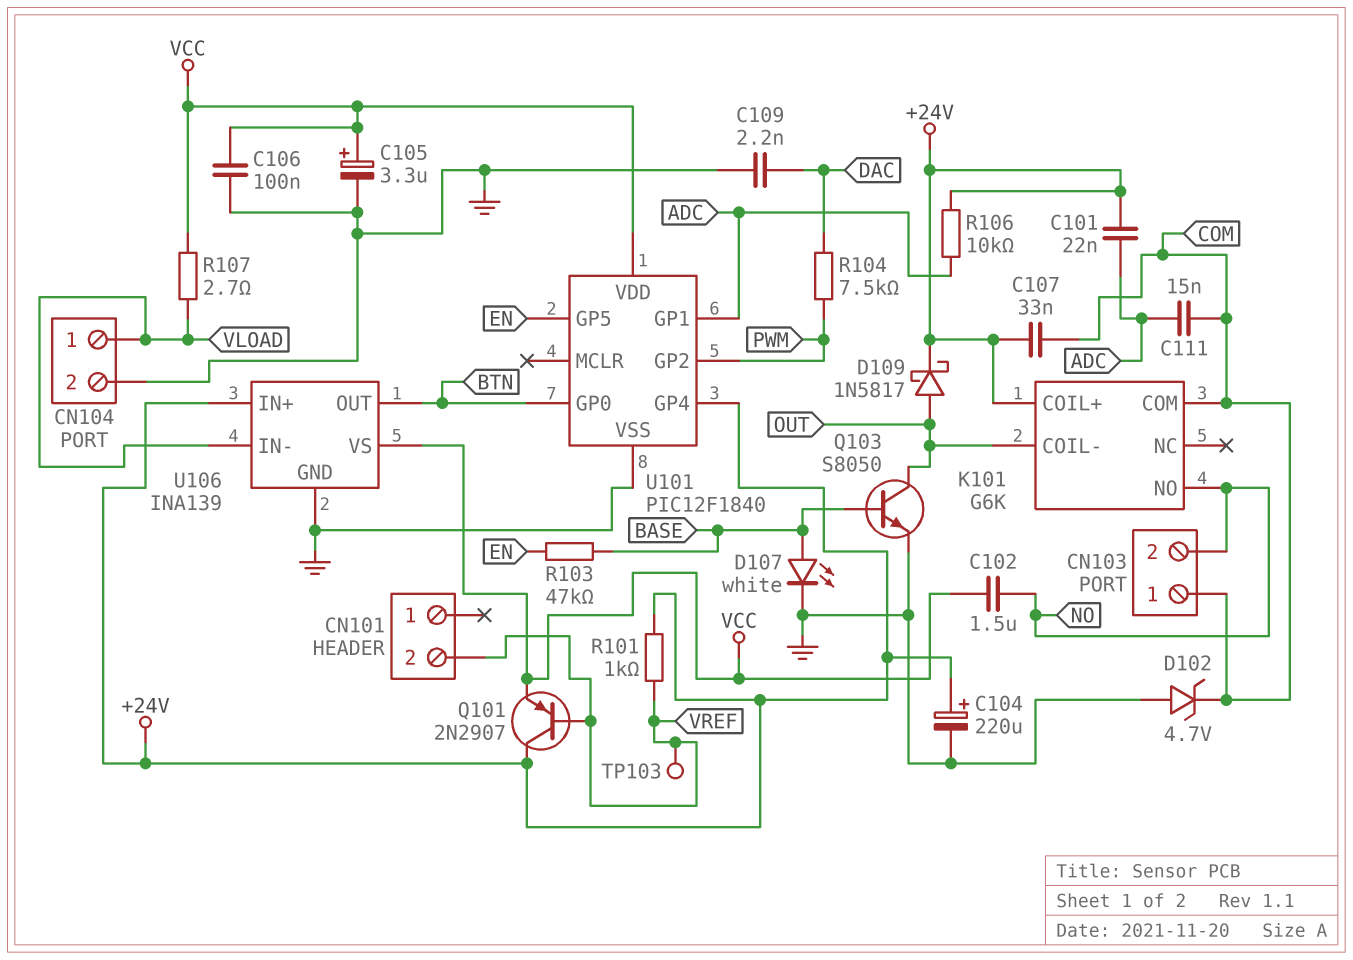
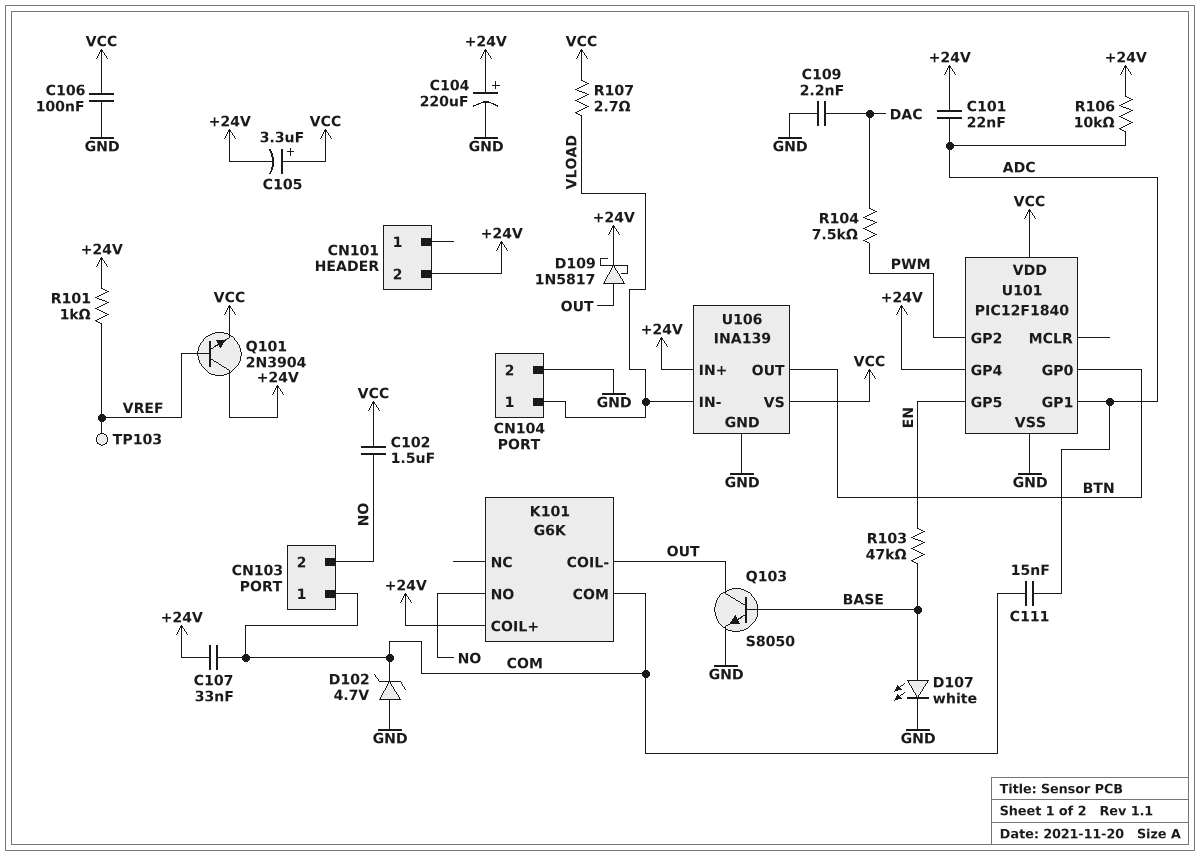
C105: 3.3uF (plus VCC, minus GND) -> 3.3uF (plus VCC, minus +24V)
CN101 pin 2: VREF -> +24V
Q101: PNP 2N2907 (B VREF, C +24V, E VCC) -> NPN 2N3904 (B VREF, C +24V, E VCC)

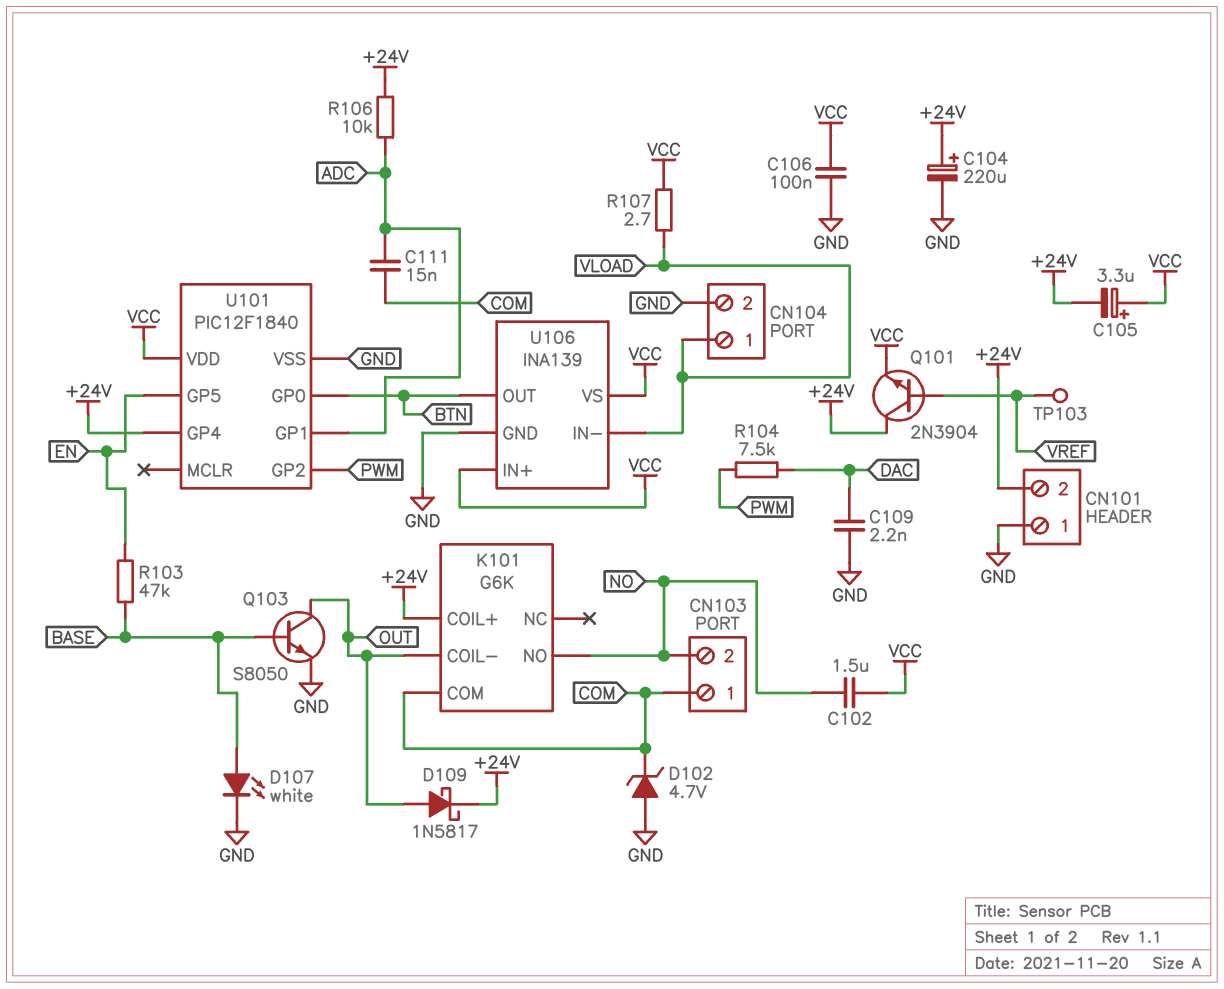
C101: 22nF (+24V, ADC) -> none
C107: 33nF (+24V, COM) -> none
CN101 pin 1: none -> GND
R101: 1k (+24V, VREF) -> none
U106 pin IN+: +24V -> VCC

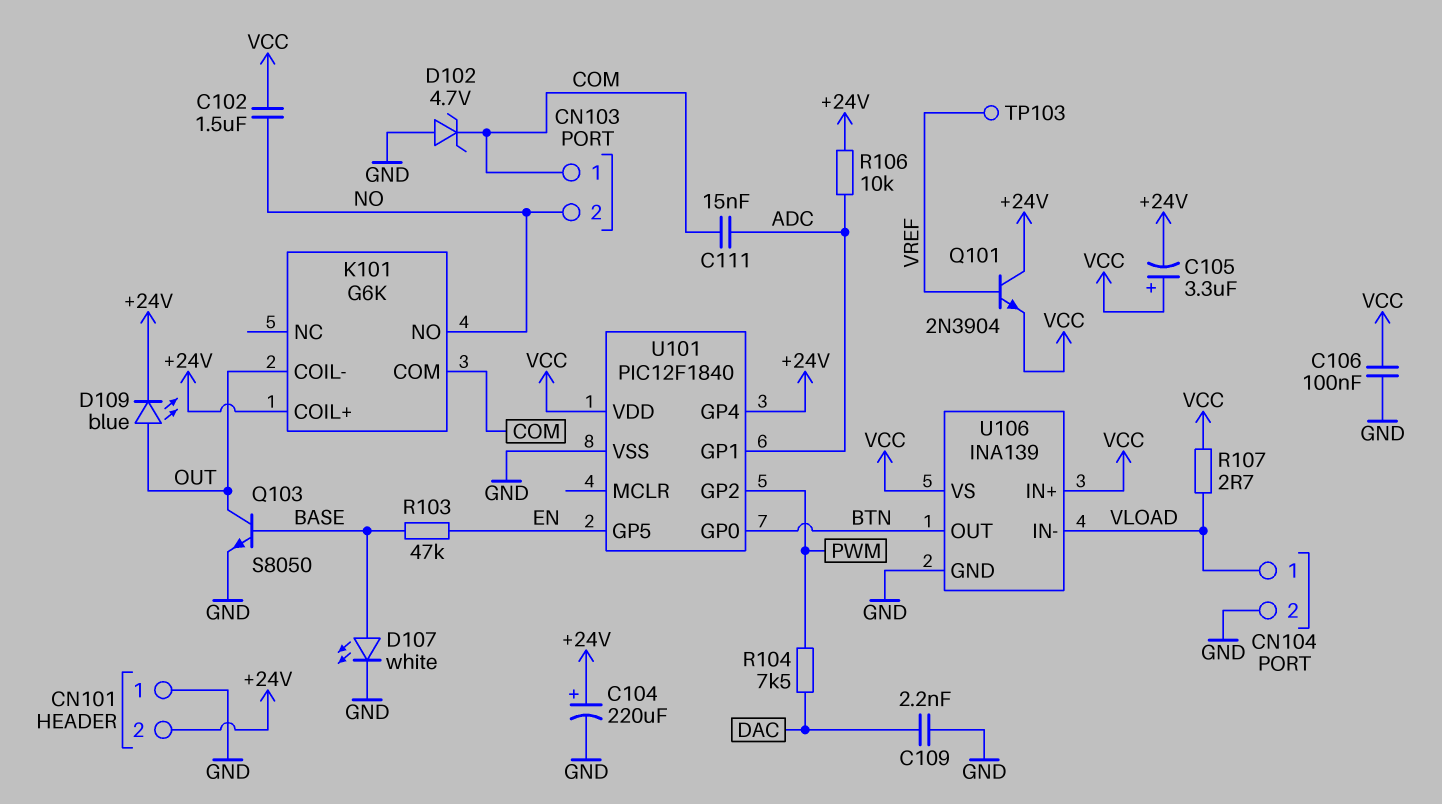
D109: schottky 1N5817 (A OUT, K +24V) -> LED blue (A OUT, K +24V)

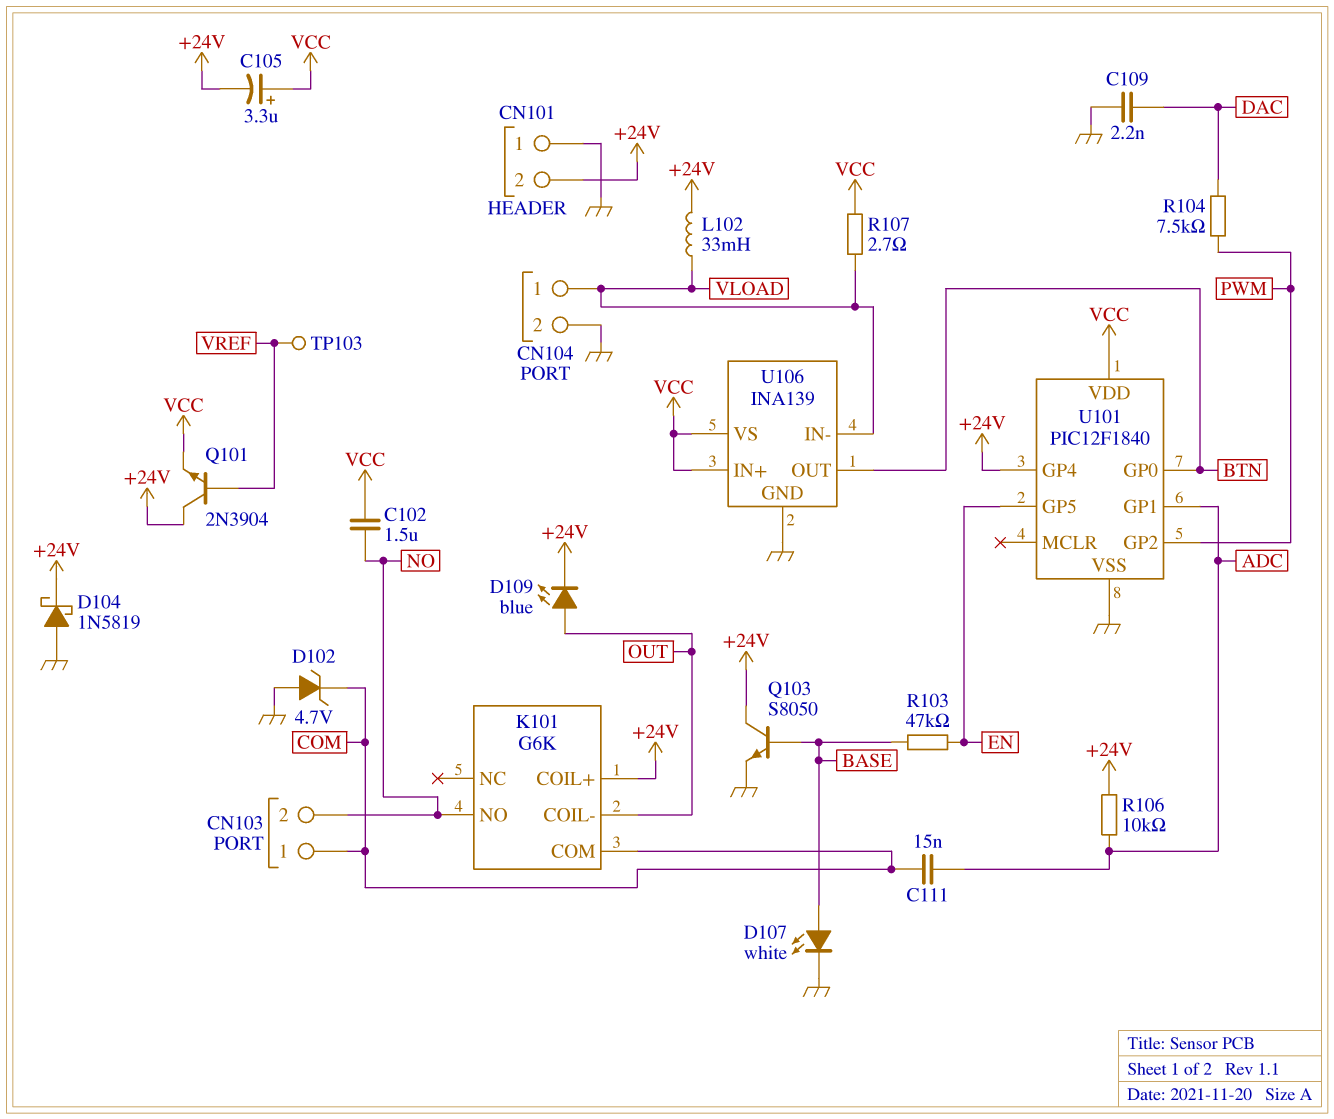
C104: 220uF (plus +24V, minus GND) -> none
C106: 100nF (GND, VCC) -> none
D104: none -> schottky 1N5819 (A GND, K +24V)
L102: none -> 33mH (+24V, VLOAD)
Q103: NPN S8050 (B BASE, C OUT, E GND) -> NPN S8050 (B BASE, C +24V, E GND)

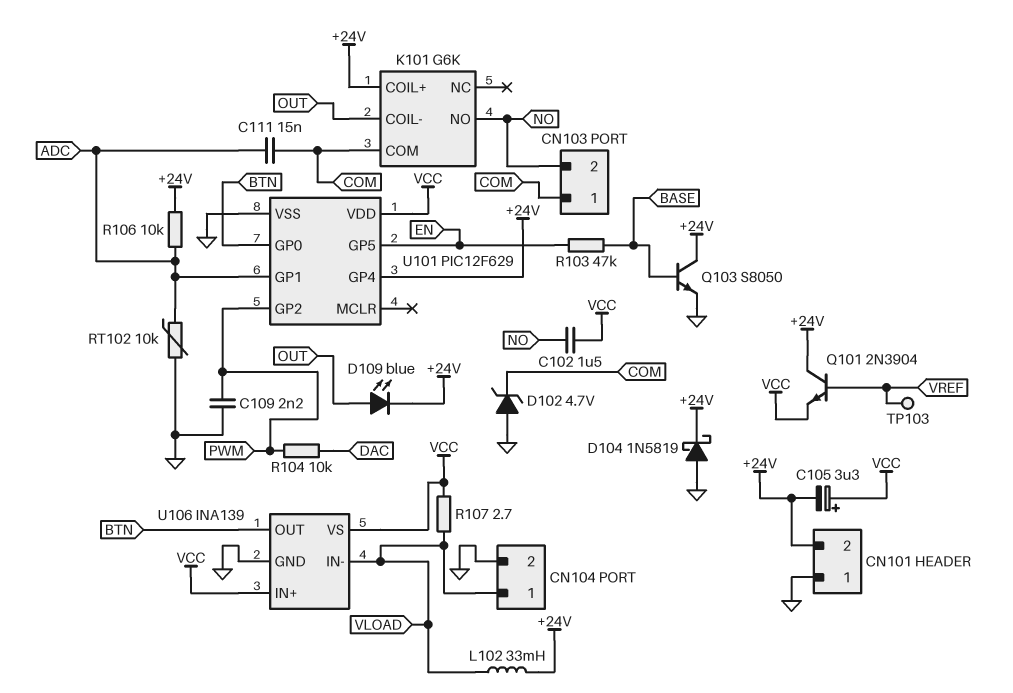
C109: 2.2nF (DAC, GND) -> 2.2nF (GND, PWM)
D107: LED white (A BASE, K GND) -> none
R104: 7.5k (DAC, PWM) -> 10k (DAC, PWM)
RT102: none -> 10k (ADC, GND)
U101: PIC12F1840 -> PIC12F629

